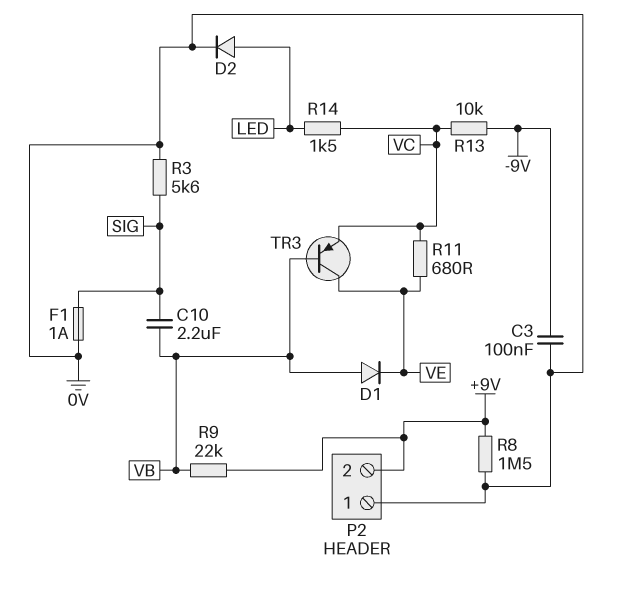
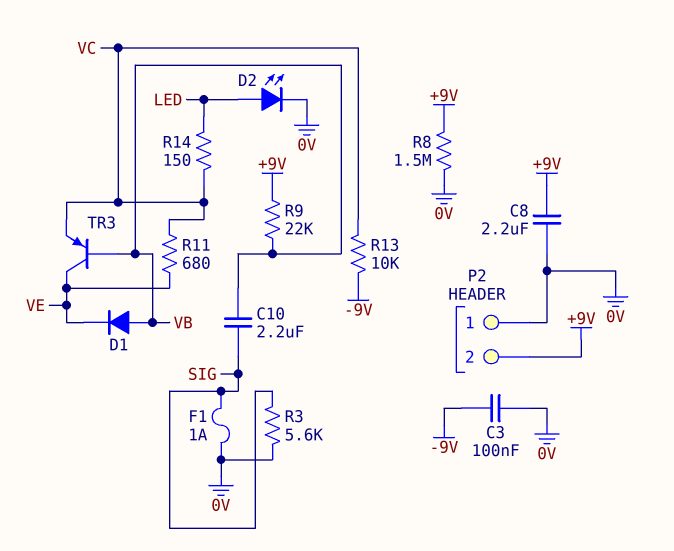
C8: none -> 2.2uF (+9V, 0V)
D2: diode (A LED, K 0V) -> LED (A LED, K 0V)
R14: 1.5k (LED, VC) -> 150 (LED, VC)

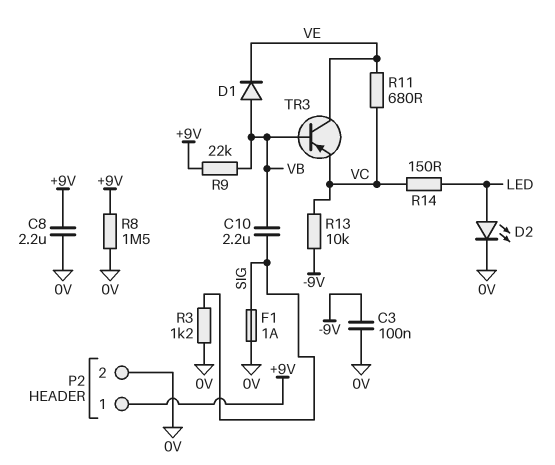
P2 pin 1: 0V -> +9V
P2 pin 2: +9V -> 0V
R3: 5.6k (0V, SIG) -> 1.2k (0V, SIG)

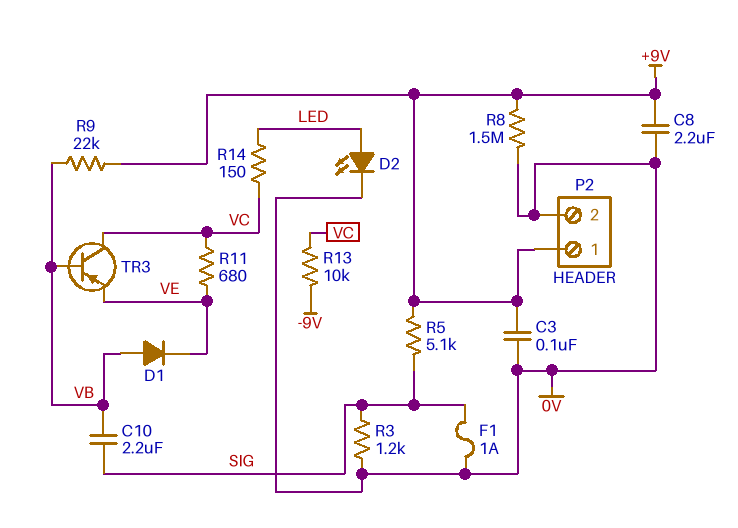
C3: 100nF (-9V, 0V) -> 100nF (+9V, 0V)
R5: none -> 5.1k (+9V, SIG)
TR3: PNP (B VB, C VE, E VC) -> PNP (B VB, C VC, E VE)

